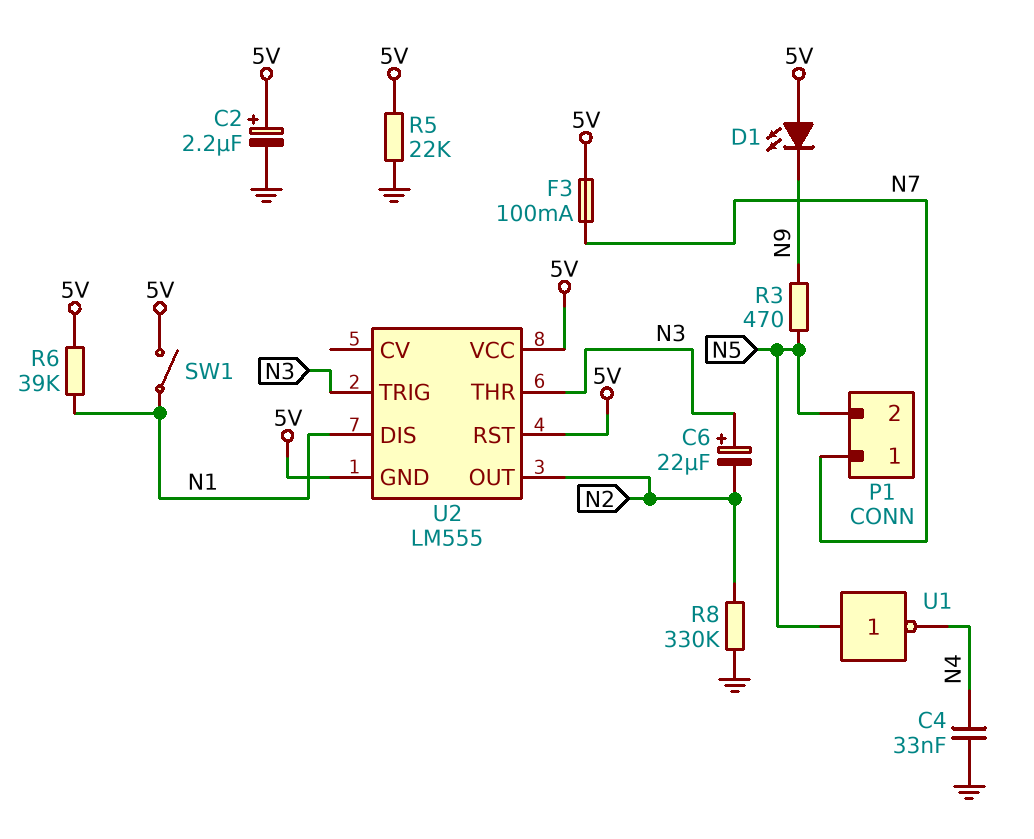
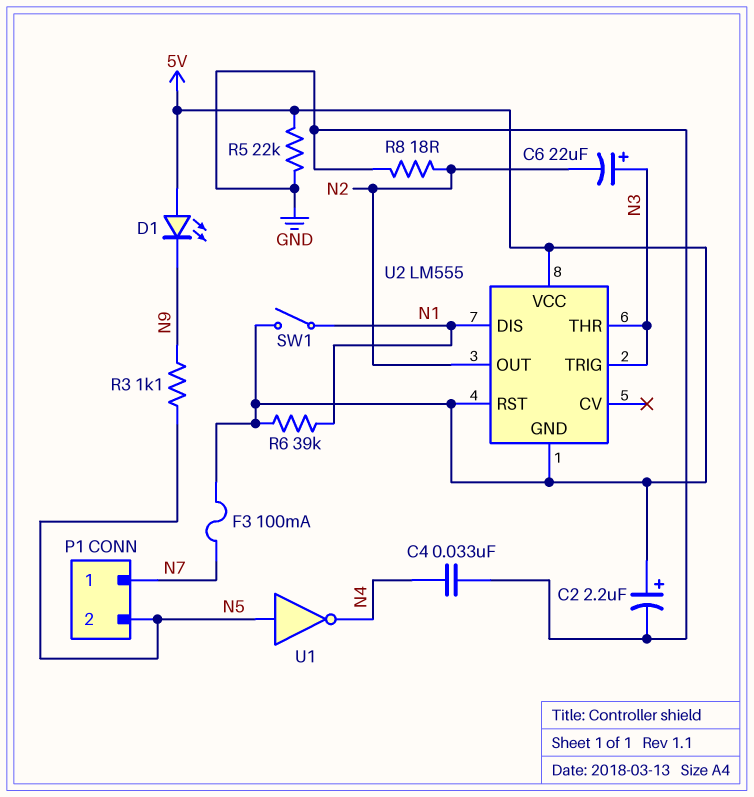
R3: 470 (N5, N9) -> 1.1k (N5, N9)
R8: 330k (GND, N2) -> 18 (GND, N2)

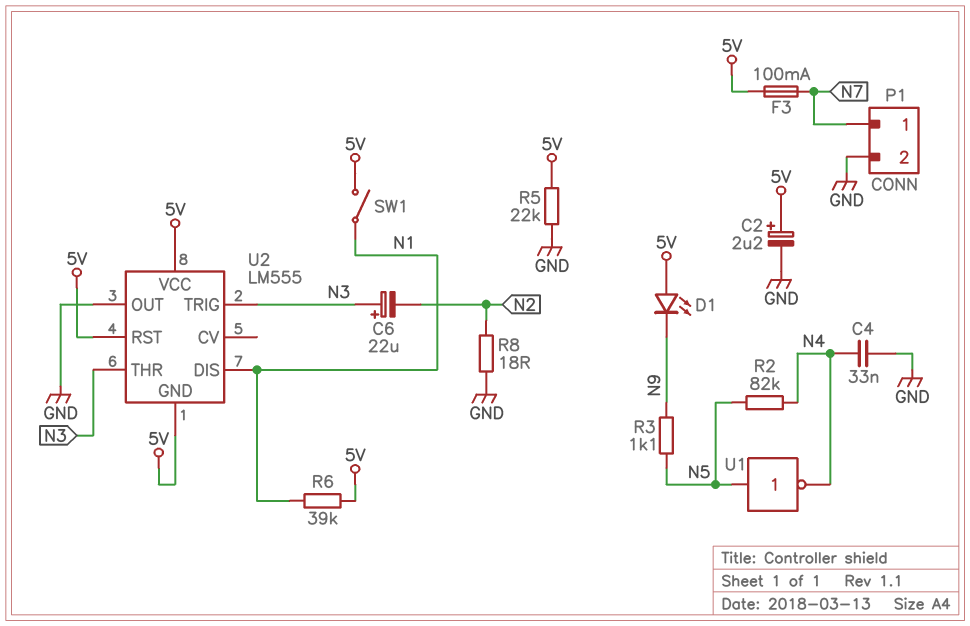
P1 pin 2: N5 -> GND
R2: none -> 82k (N4, N5)
U2 pin OUT: N2 -> GND

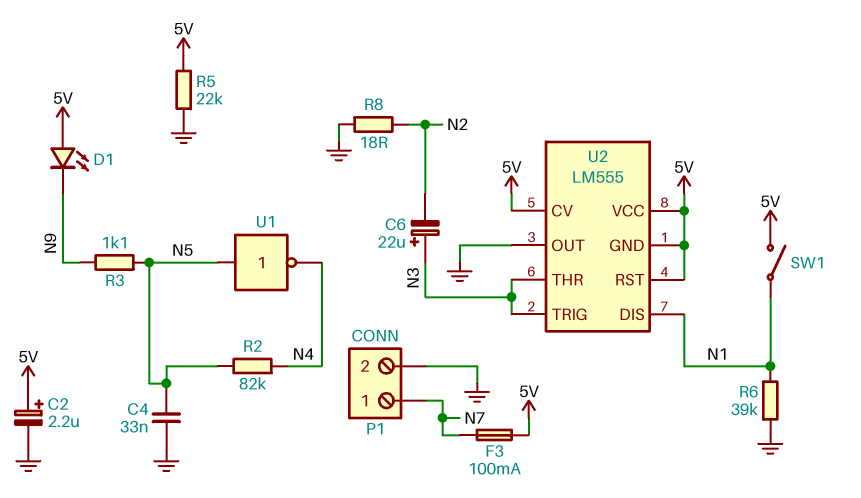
C4: 33nF (GND, N4) -> 33nF (GND, N5)
R6: 39k (5V, N1) -> 39k (GND, N1)
U2 pin CV: none -> 5V

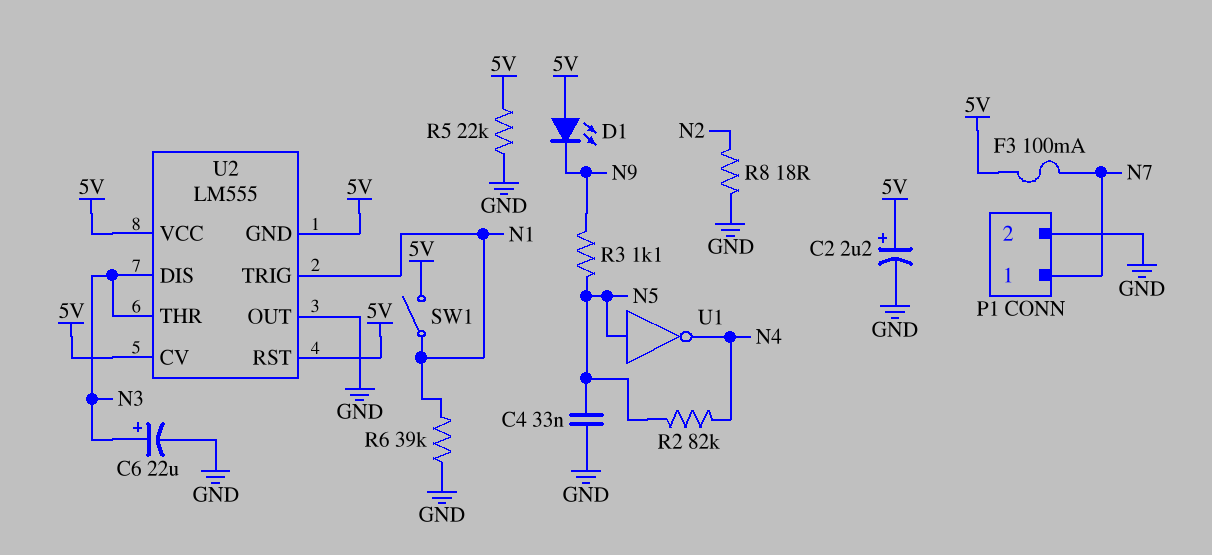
C6: 22uF (plus N3, minus N2) -> 22uF (plus N3, minus GND)
U2 pin DIS: N1 -> N3
U2 pin TRIG: N3 -> N1

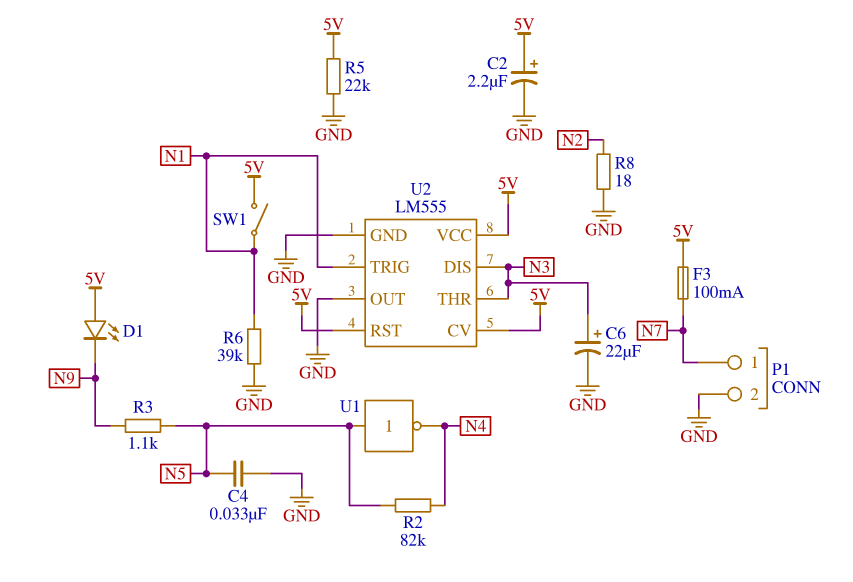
U2 pin GND: 5V -> GND

